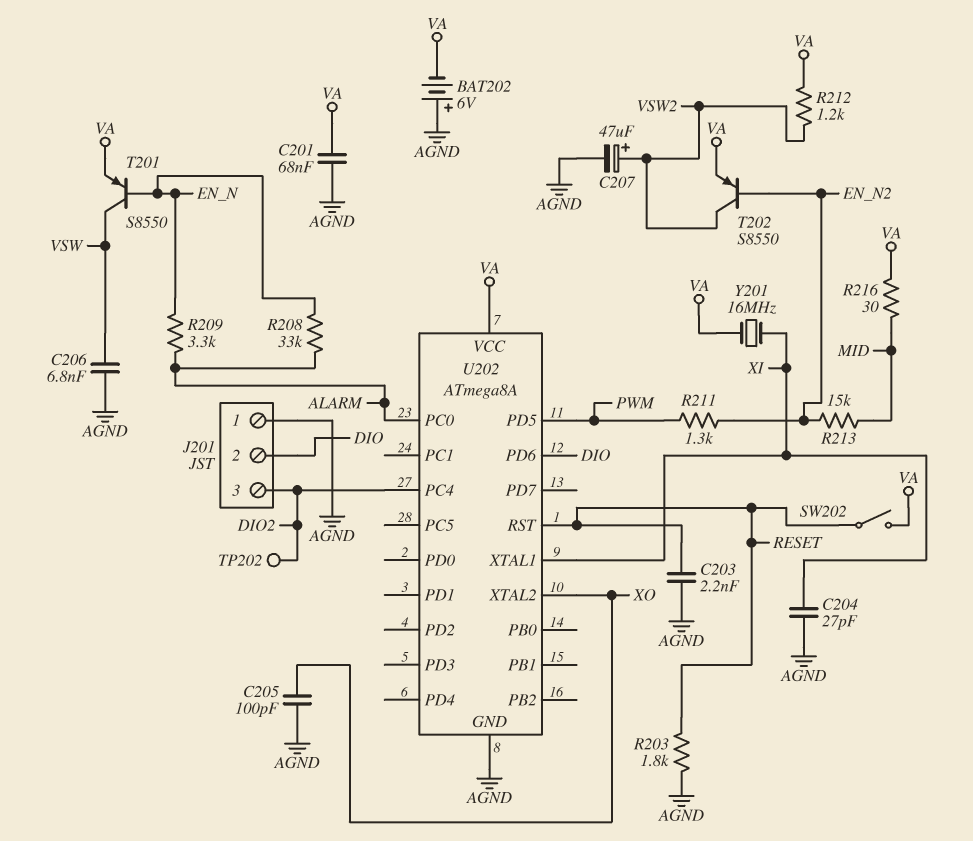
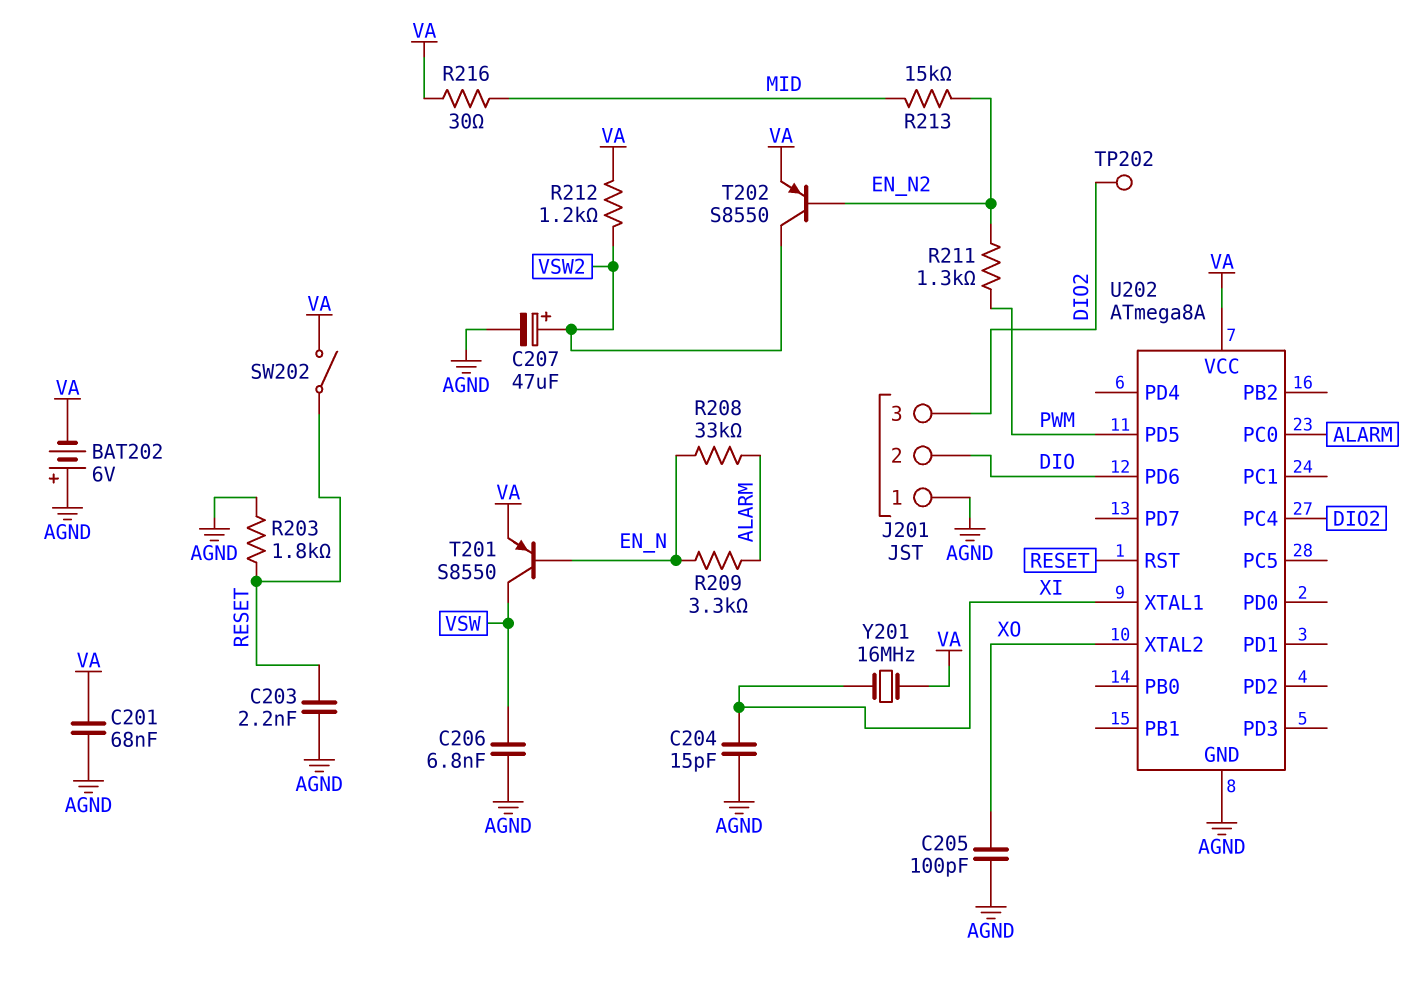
C204: 27pF (AGND, XI) -> 15pF (AGND, XI)

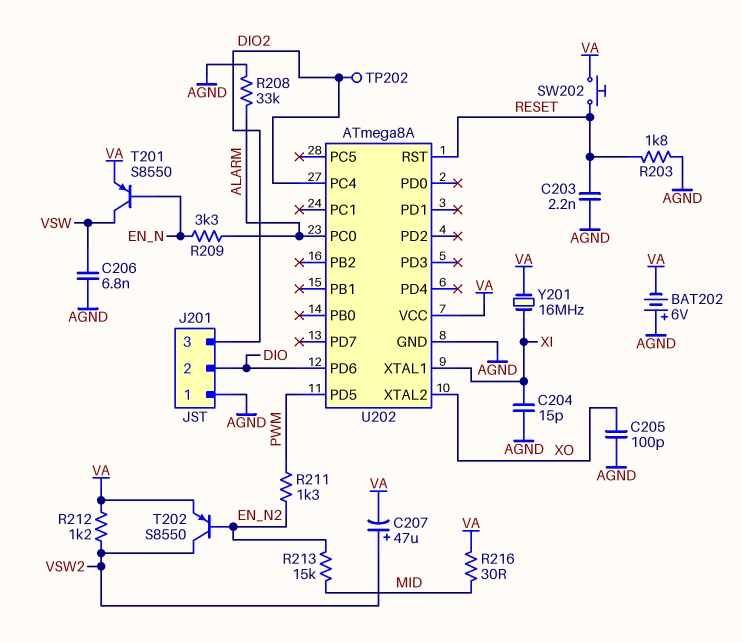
C201: 68nF (AGND, VA) -> none
C207: 47uF (plus VSW2, minus AGND) -> 47uF (plus VSW2, minus VA)
R208: 33k (ALARM, EN_N) -> 33k (AGND, ALARM)
SW202: switch (RESET, VA) -> button (RESET, VA)

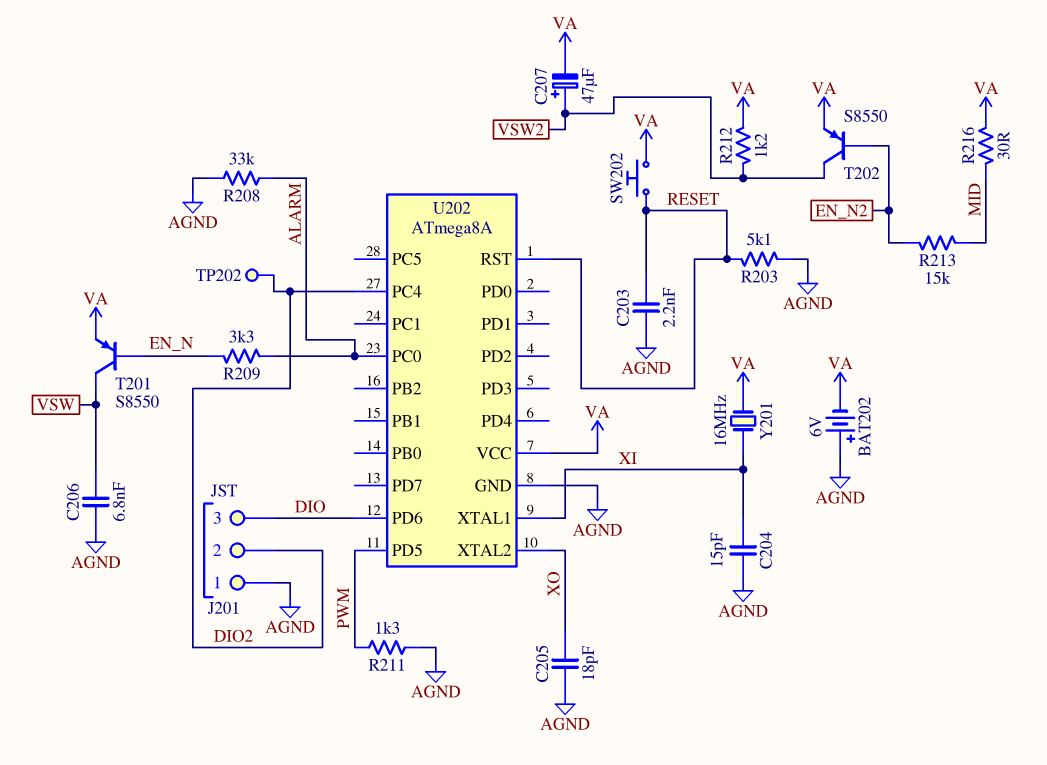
C205: 100pF (AGND, XO) -> 18pF (AGND, XO)
J201 pin 2: DIO -> DIO2
J201 pin 3: DIO2 -> DIO
R203: 1.8k (AGND, RESET) -> 5.1k (AGND, RESET)
R211: 1.3k (EN_N2, PWM) -> 1.3k (AGND, PWM)

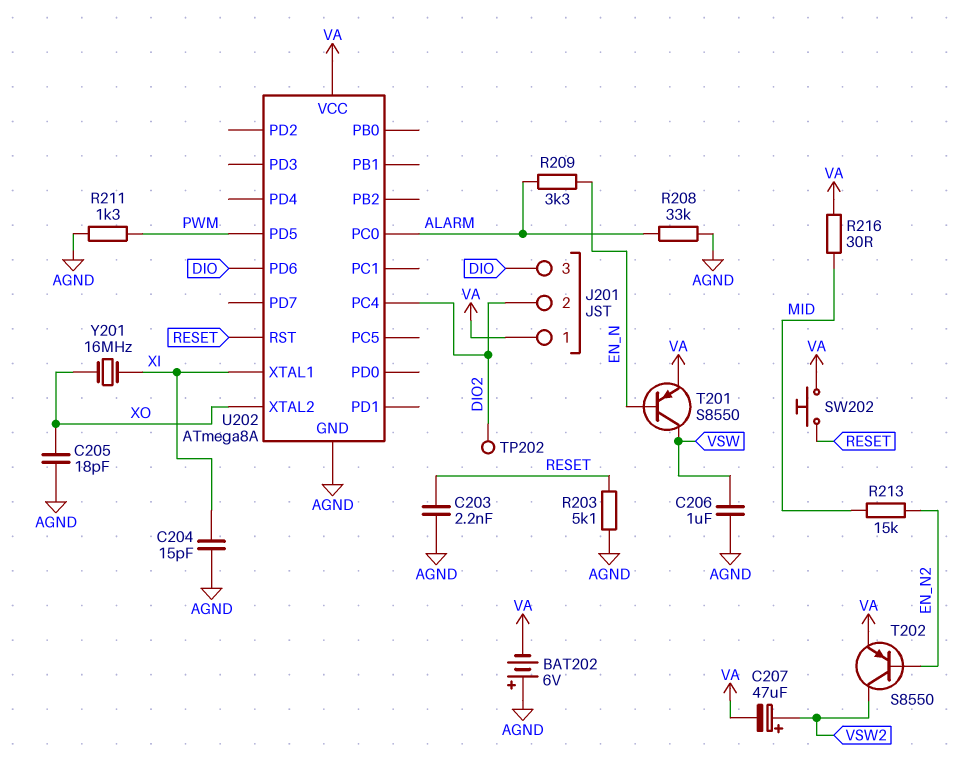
C206: 6.8nF (AGND, VSW) -> 1uF (AGND, VSW)
J201 pin 1: AGND -> VA
R212: 1.2k (VA, VSW2) -> none
Y201: 16MHz (VA, XI) -> 16MHz (XI, XO)

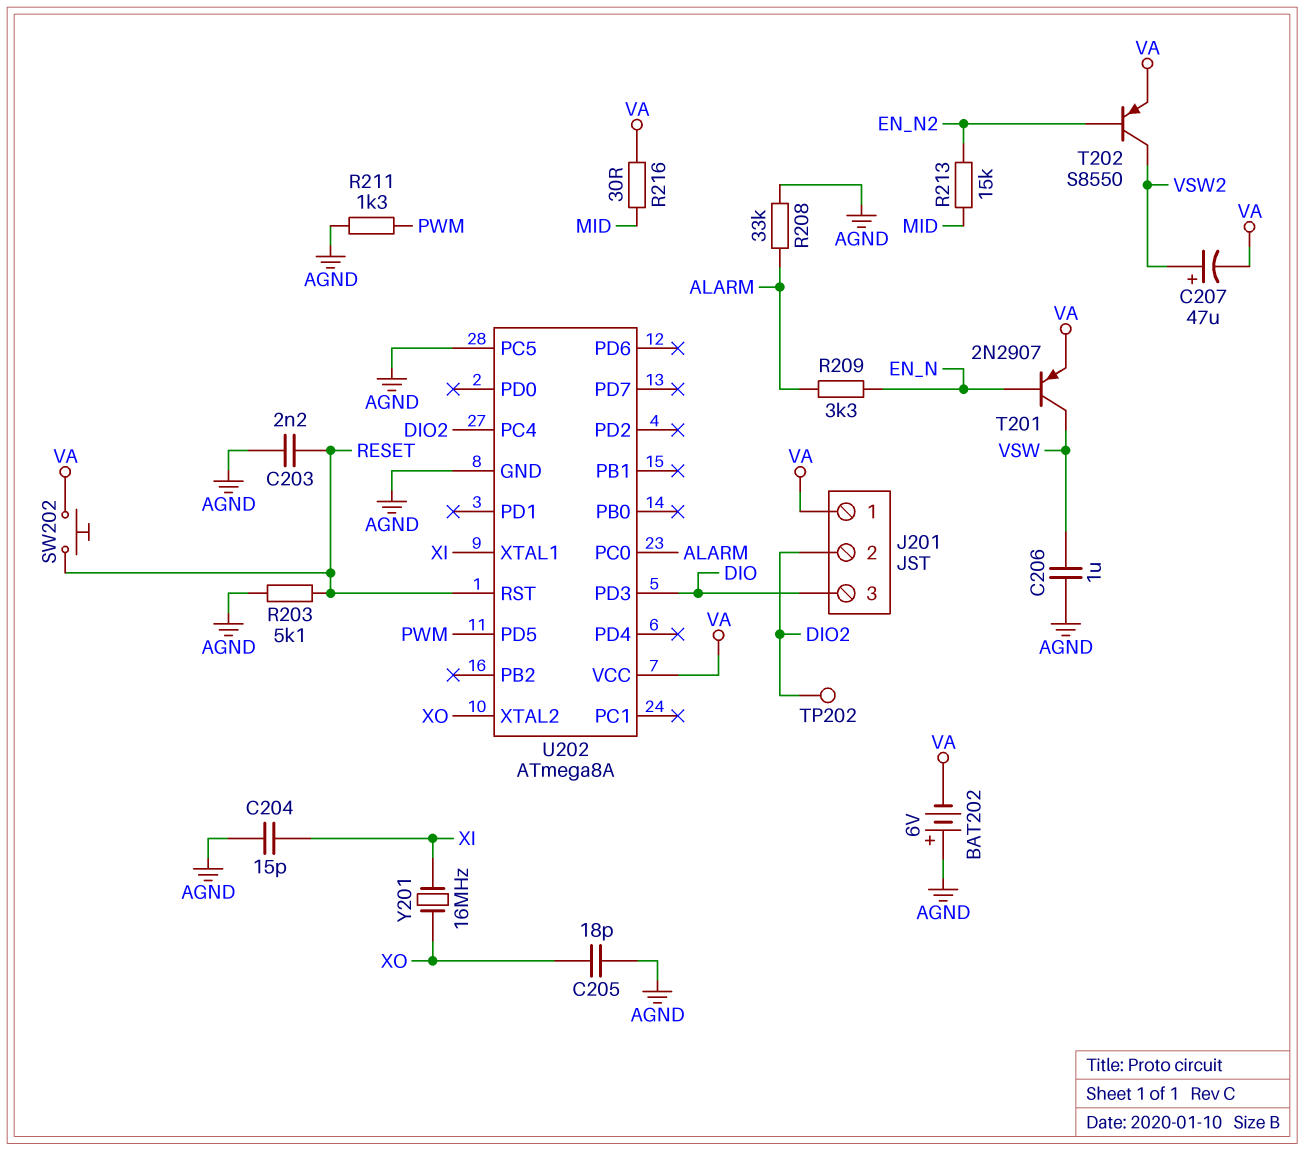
T201: PNP S8550 (B EN_N, C VSW, E VA) -> PNP 2N2907 (B EN_N, C VSW, E VA)
U202 pin PC5: none -> AGND
U202 pin PD3: none -> DIO
U202 pin PD6: DIO -> none

